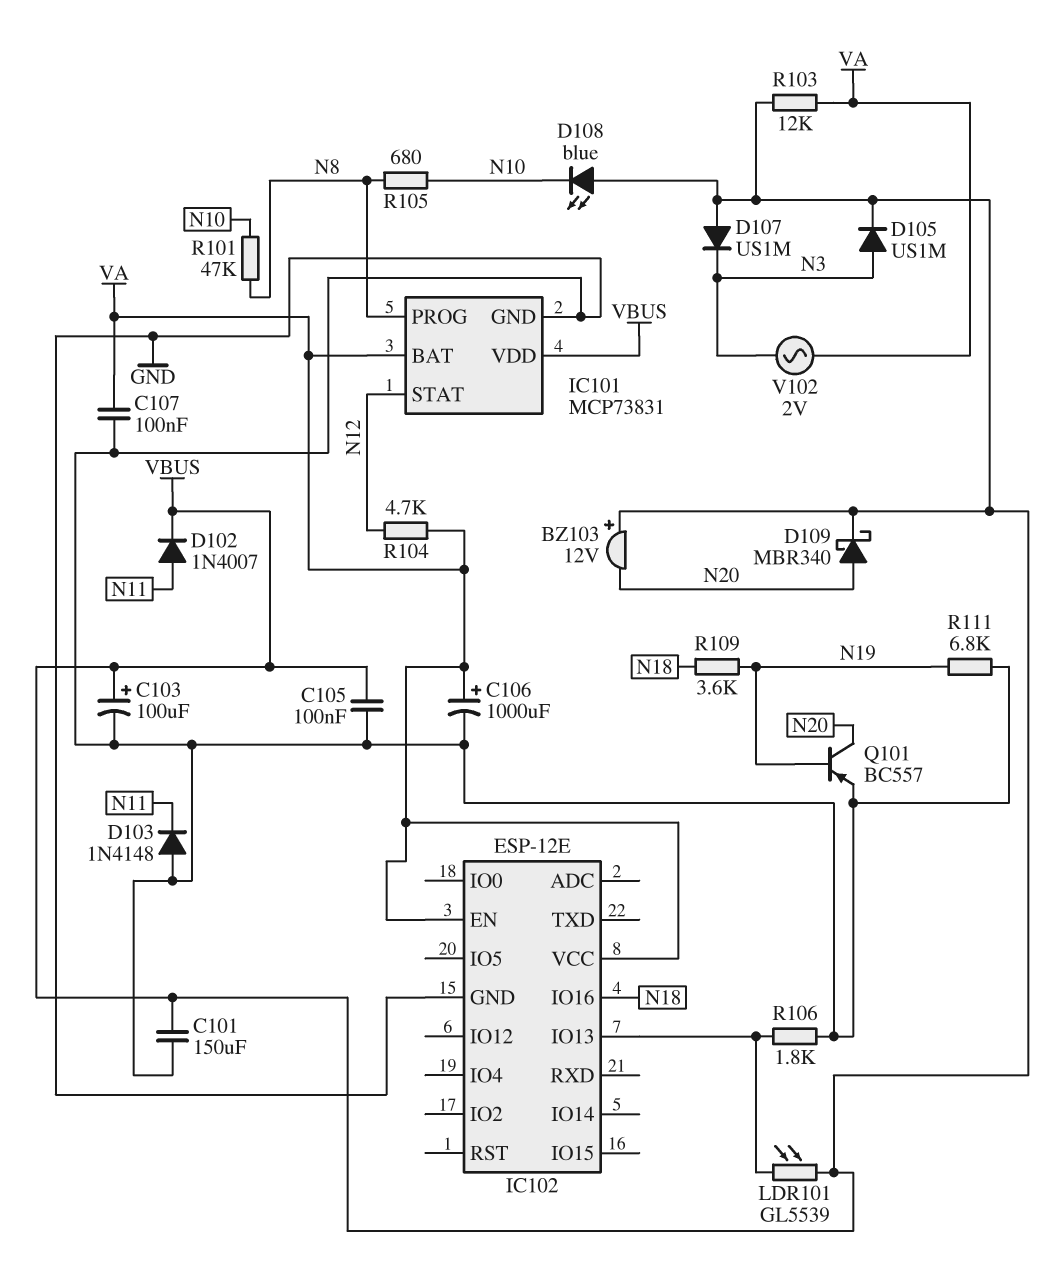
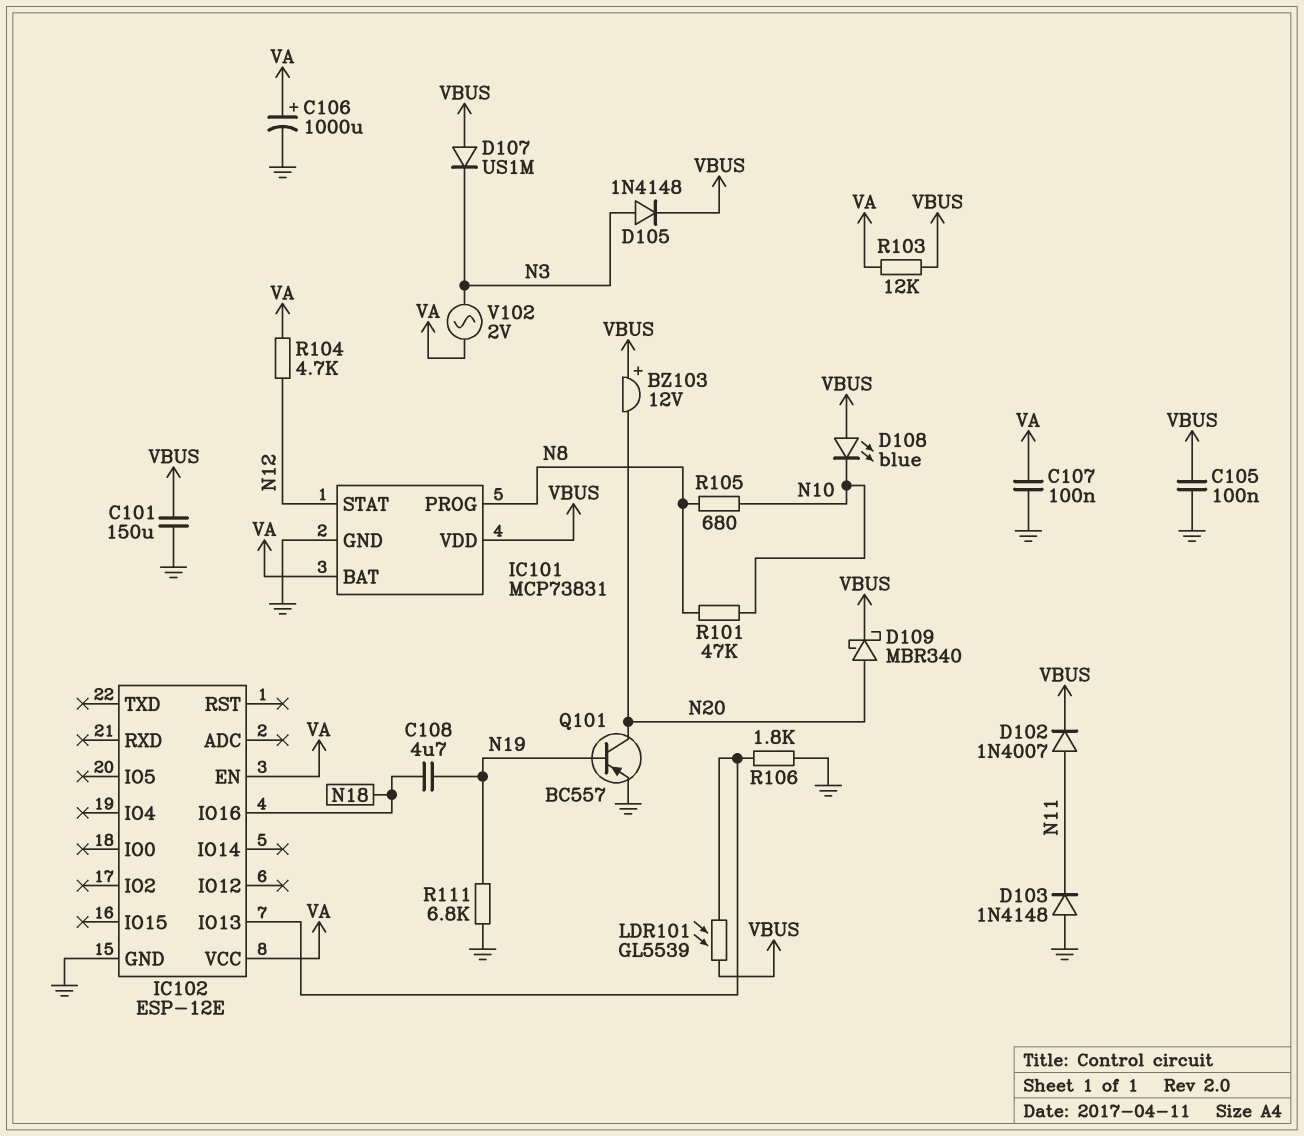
C103: 100uF (plus VBUS, minus GND) -> none
C108: none -> 4.7uF (N18, N19)
D105: diode US1M (A N3, K VBUS) -> diode 1N4148 (A N3, K VBUS)
R109: 3.6k (N18, N19) -> none

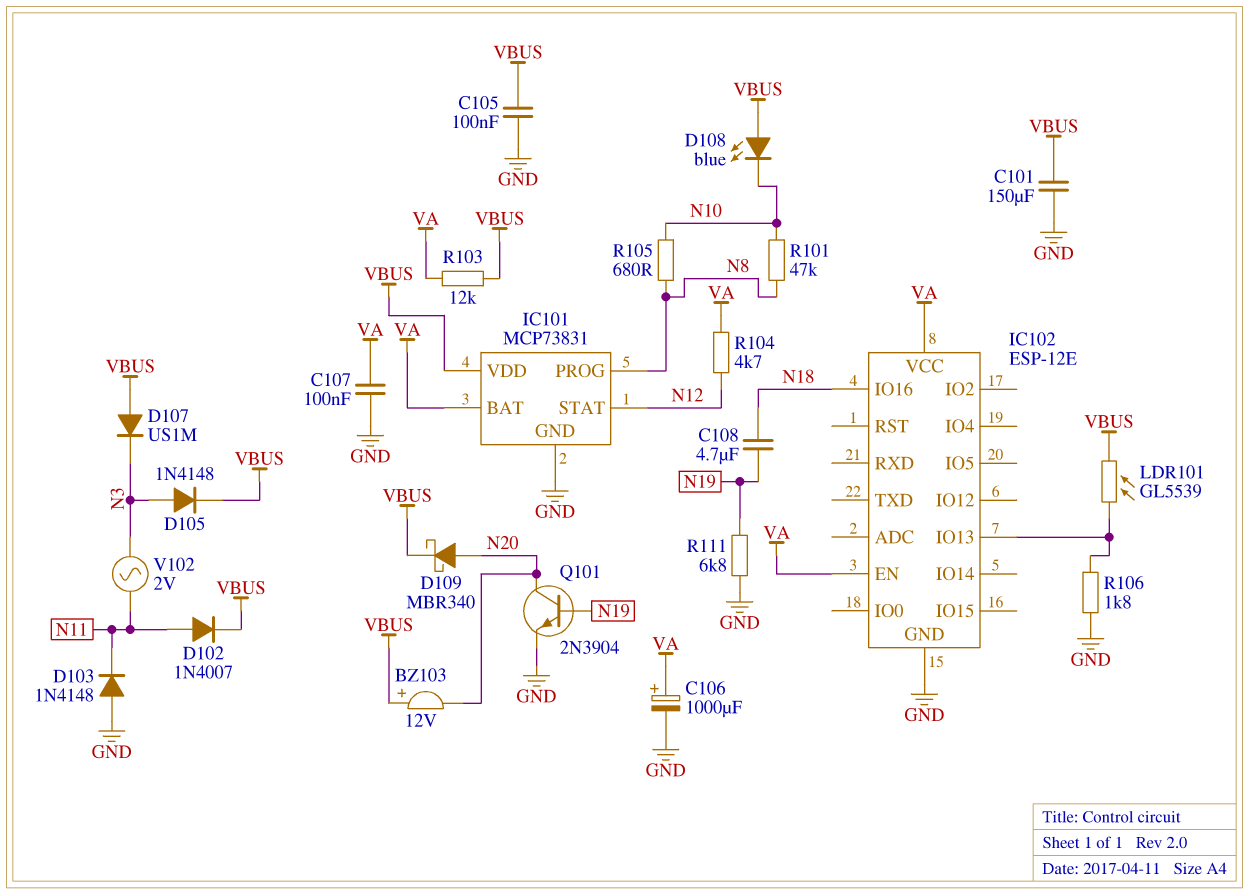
Q101: PNP BC557 (B N19, C N20, E GND) -> NPN 2N3904 (B N19, C N20, E GND)
V102: AC 2V (N3, VA) -> AC 2V (N3, N11)

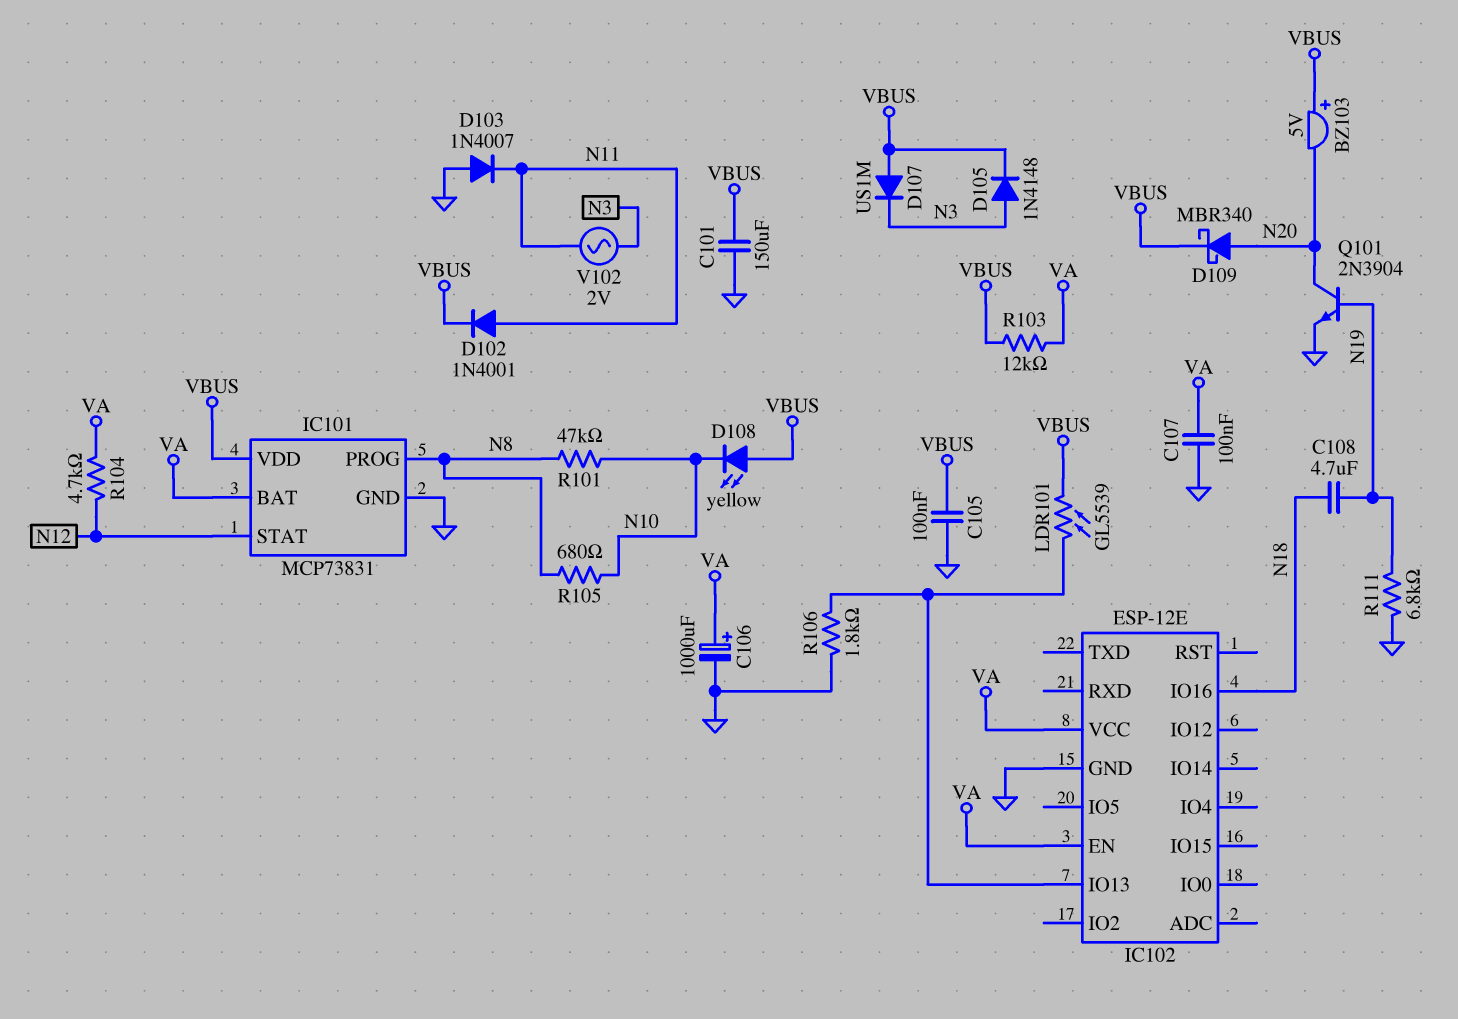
BZ103: buzzer 12V (plus VBUS, minus N20) -> buzzer 5V (plus VBUS, minus N20)
D102: diode 1N4007 (A N11, K VBUS) -> diode 1N4001 (A N11, K VBUS)
D103: diode 1N4148 (A GND, K N11) -> diode 1N4007 (A GND, K N11)
D108: LED blue (A VBUS, K N10) -> LED yellow (A VBUS, K N10)

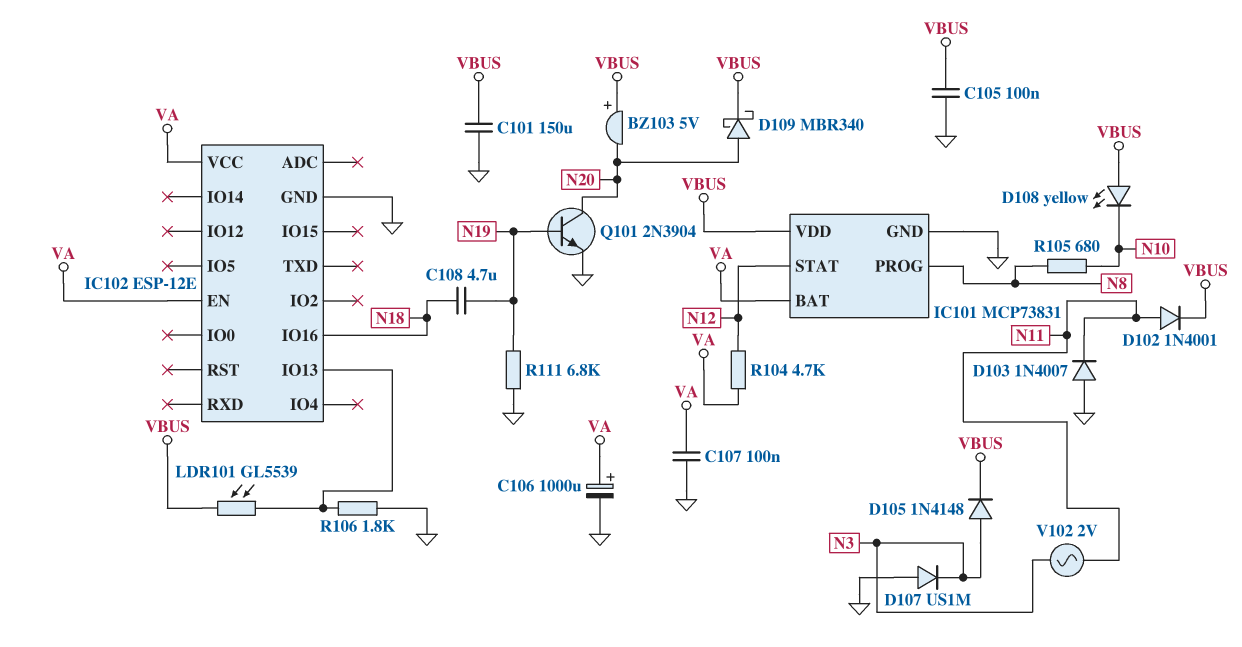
D107: diode US1M (A VBUS, K N3) -> diode US1M (A GND, K N3)
R101: 47k (N8, N10) -> none
R103: 12k (VA, VBUS) -> none

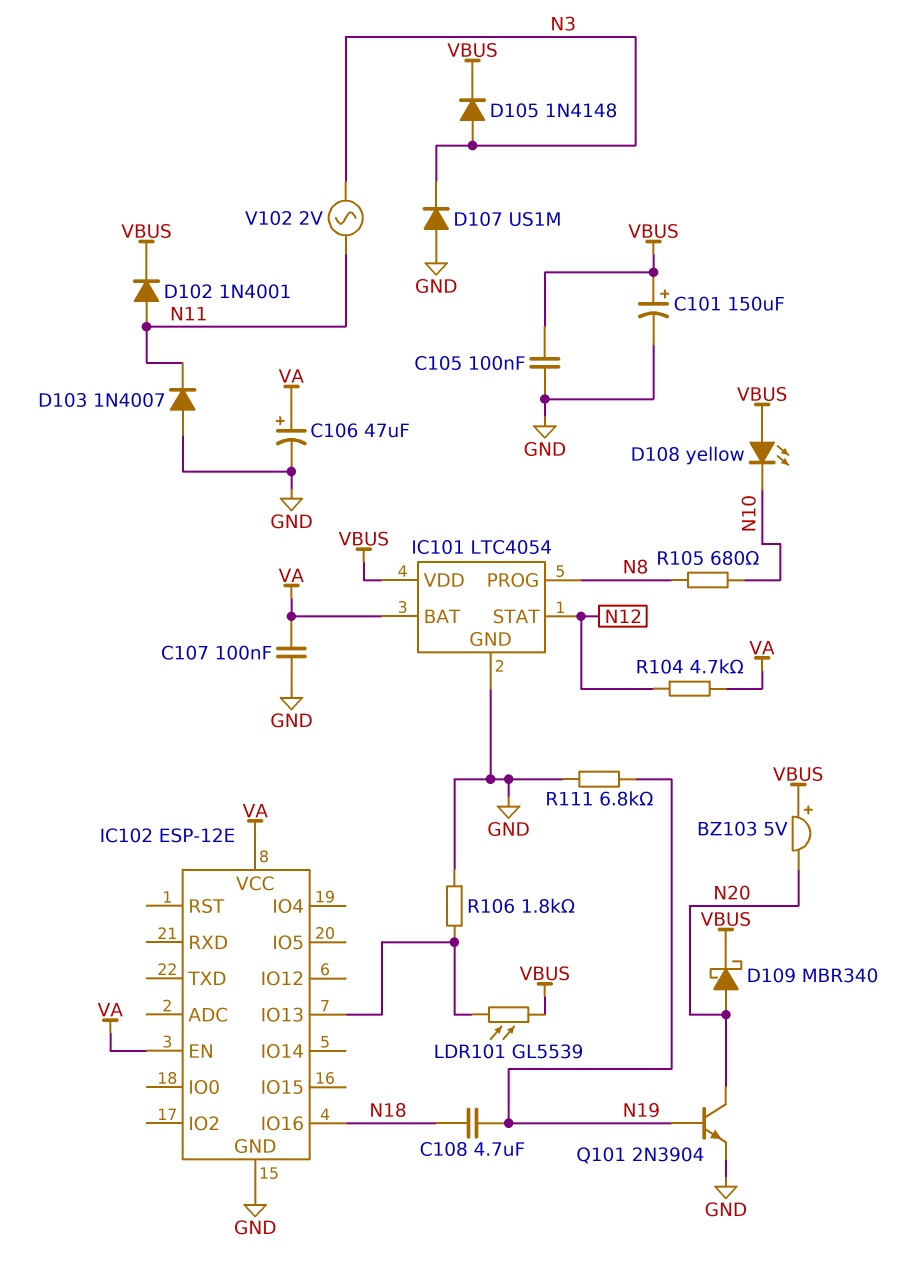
C101: 150uF (GND, VBUS) -> 150uF (plus VBUS, minus GND)
C106: 1000uF (plus VA, minus GND) -> 47uF (plus VA, minus GND)
IC101: MCP73831 -> LTC4054

